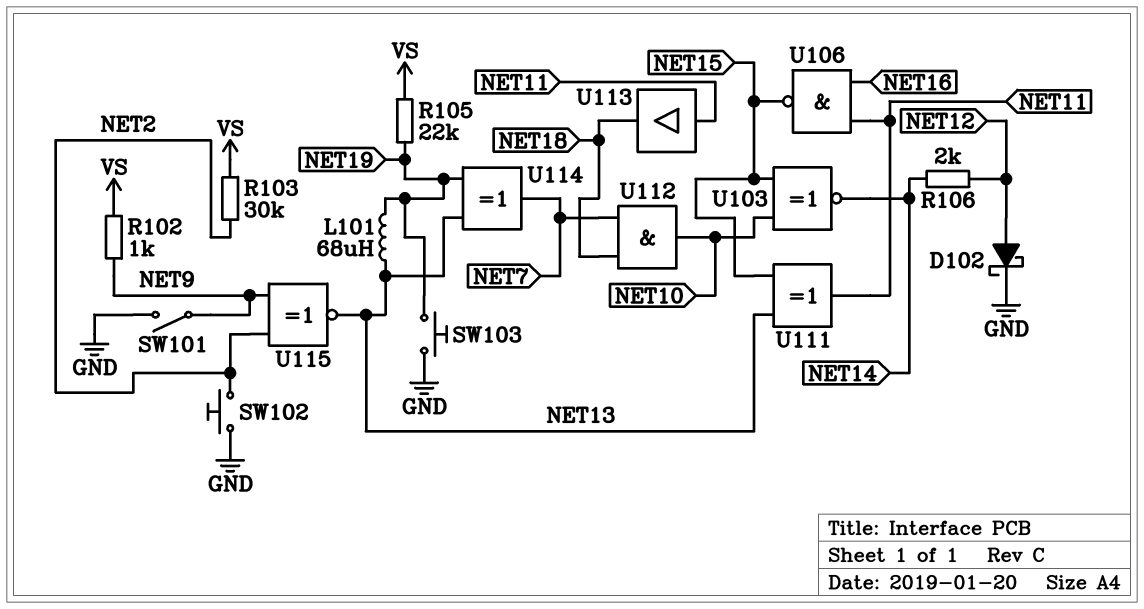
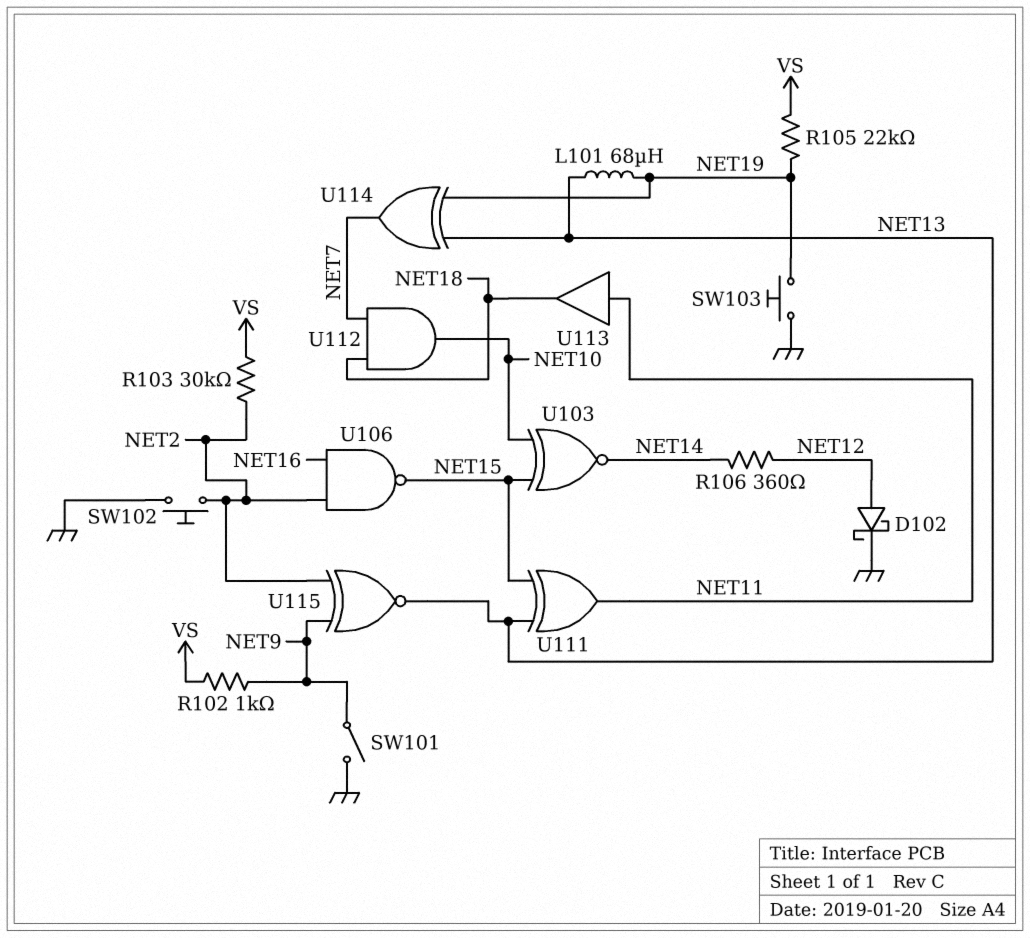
R106: 2k (NET12, NET14) -> 360 (NET12, NET14)
U106: NAND (in NET11, in NET16, out NET15) -> NAND (in NET2, in NET16, out NET15)

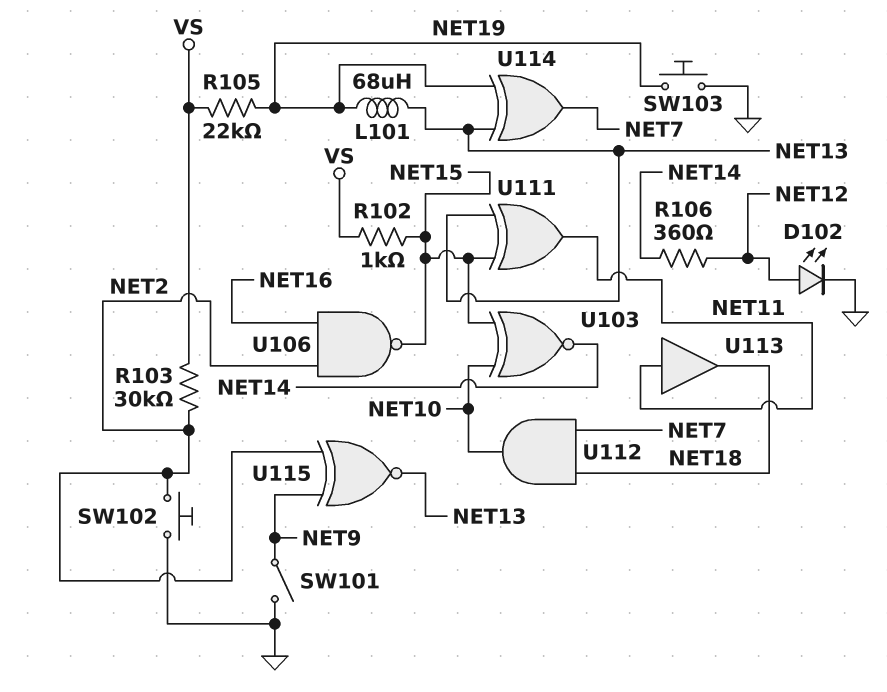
D102: schottky (A NET12, K GND) -> LED (A NET12, K GND)
R102: 1k (NET9, VS) -> 1k (NET15, VS)

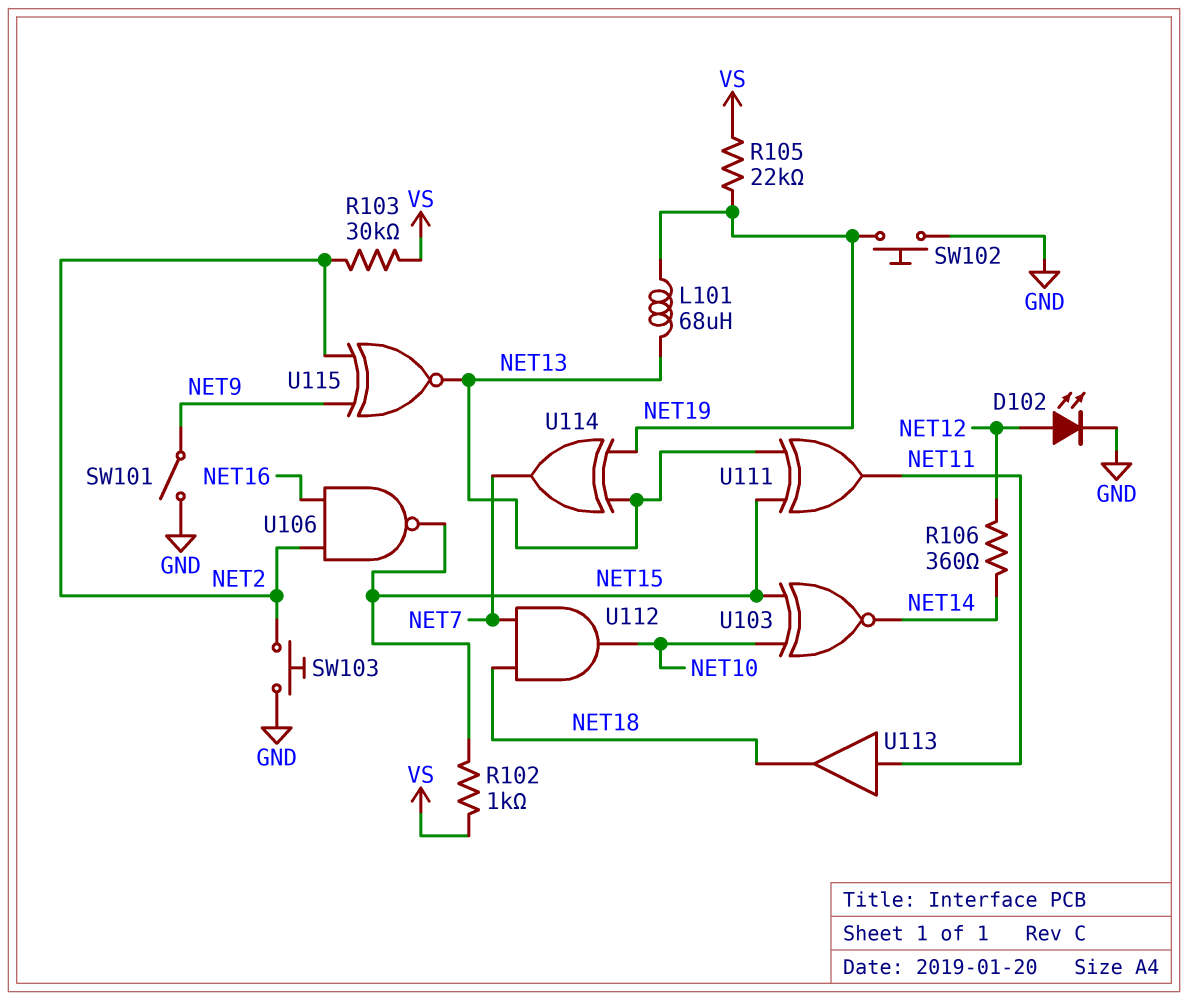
SW102: button (GND, NET2) -> button (GND, NET19)
SW103: button (GND, NET19) -> button (GND, NET2)

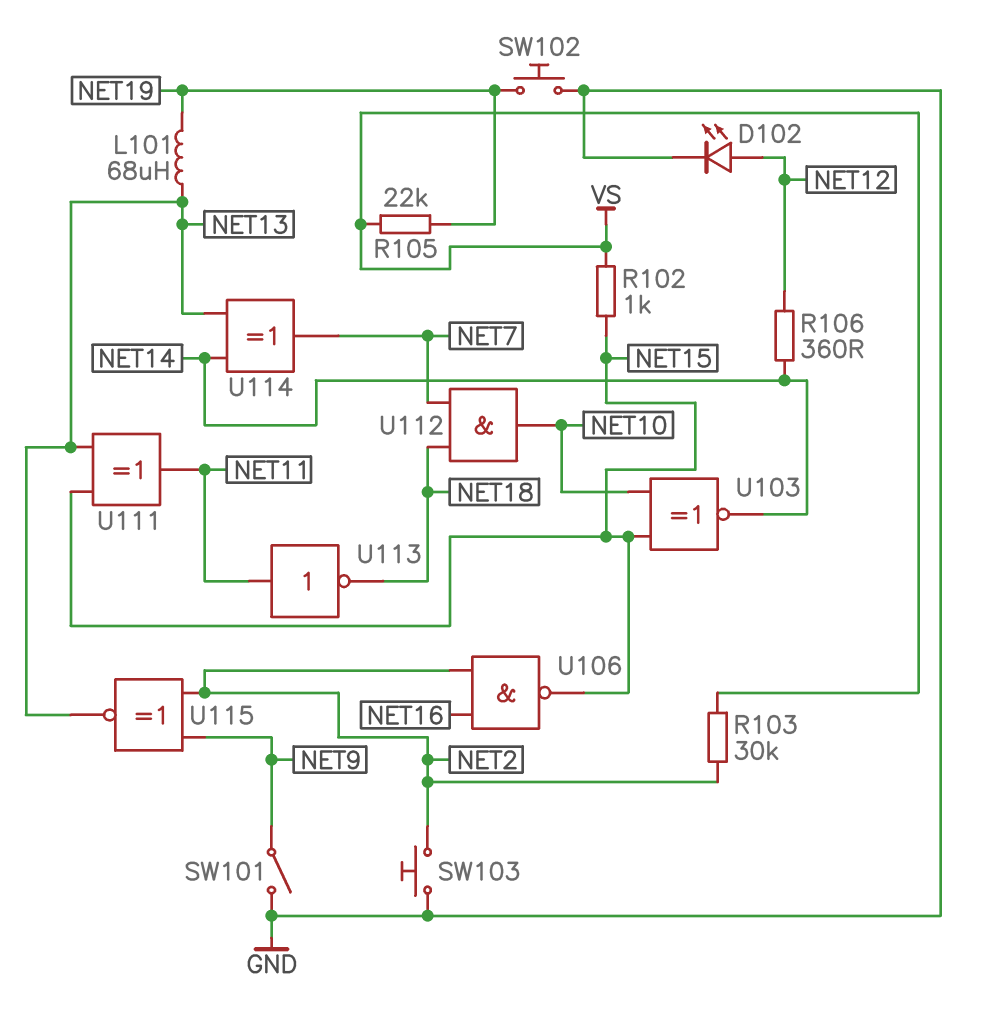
U113: buffer (in NET11, out NET18) -> NOT (in NET11, out NET18)
U114: XOR (in NET13, in NET19, out NET7) -> XOR (in NET13, in NET14, out NET7)

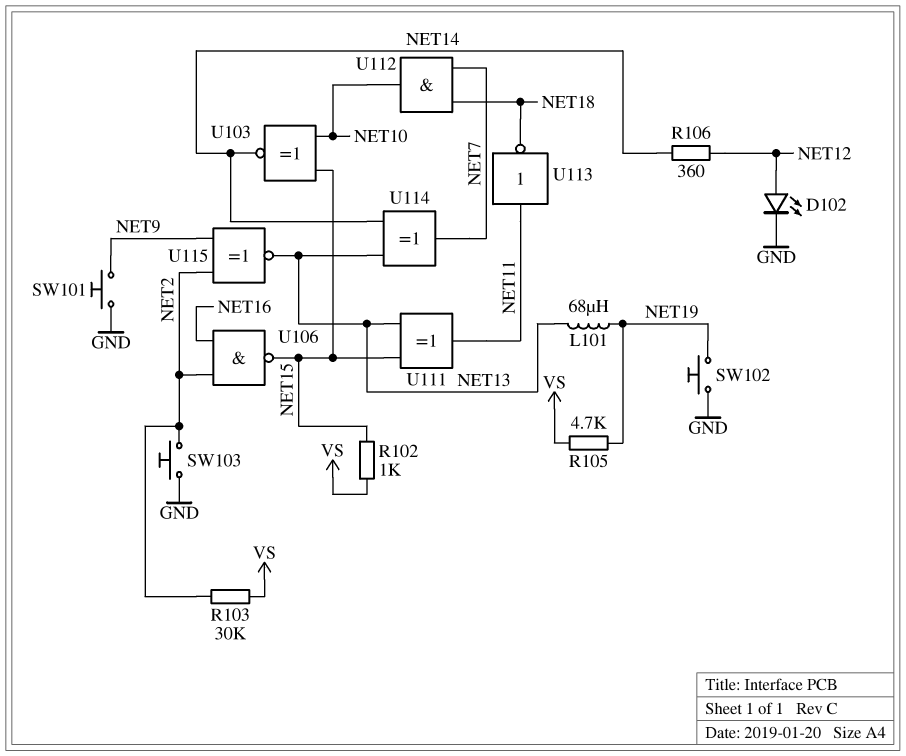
R105: 22k (NET19, VS) -> 4.7k (NET19, VS)
SW101: switch (GND, NET9) -> button (GND, NET9)

